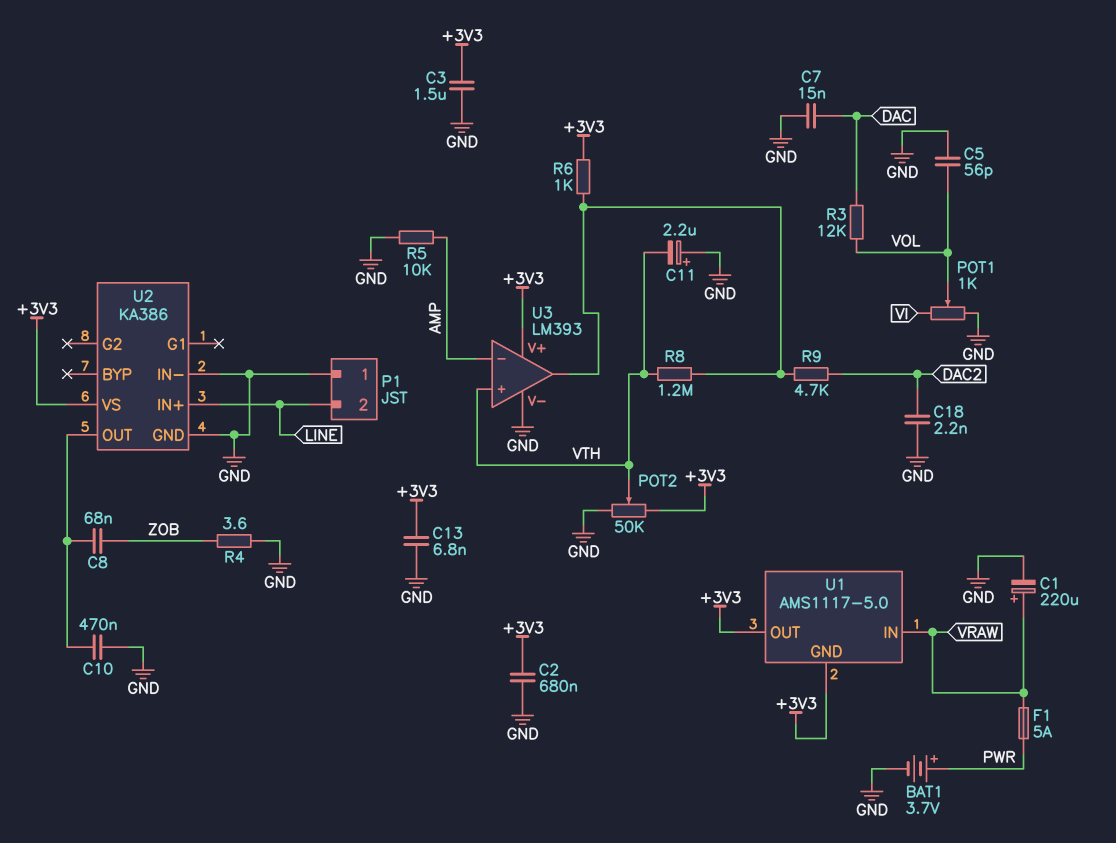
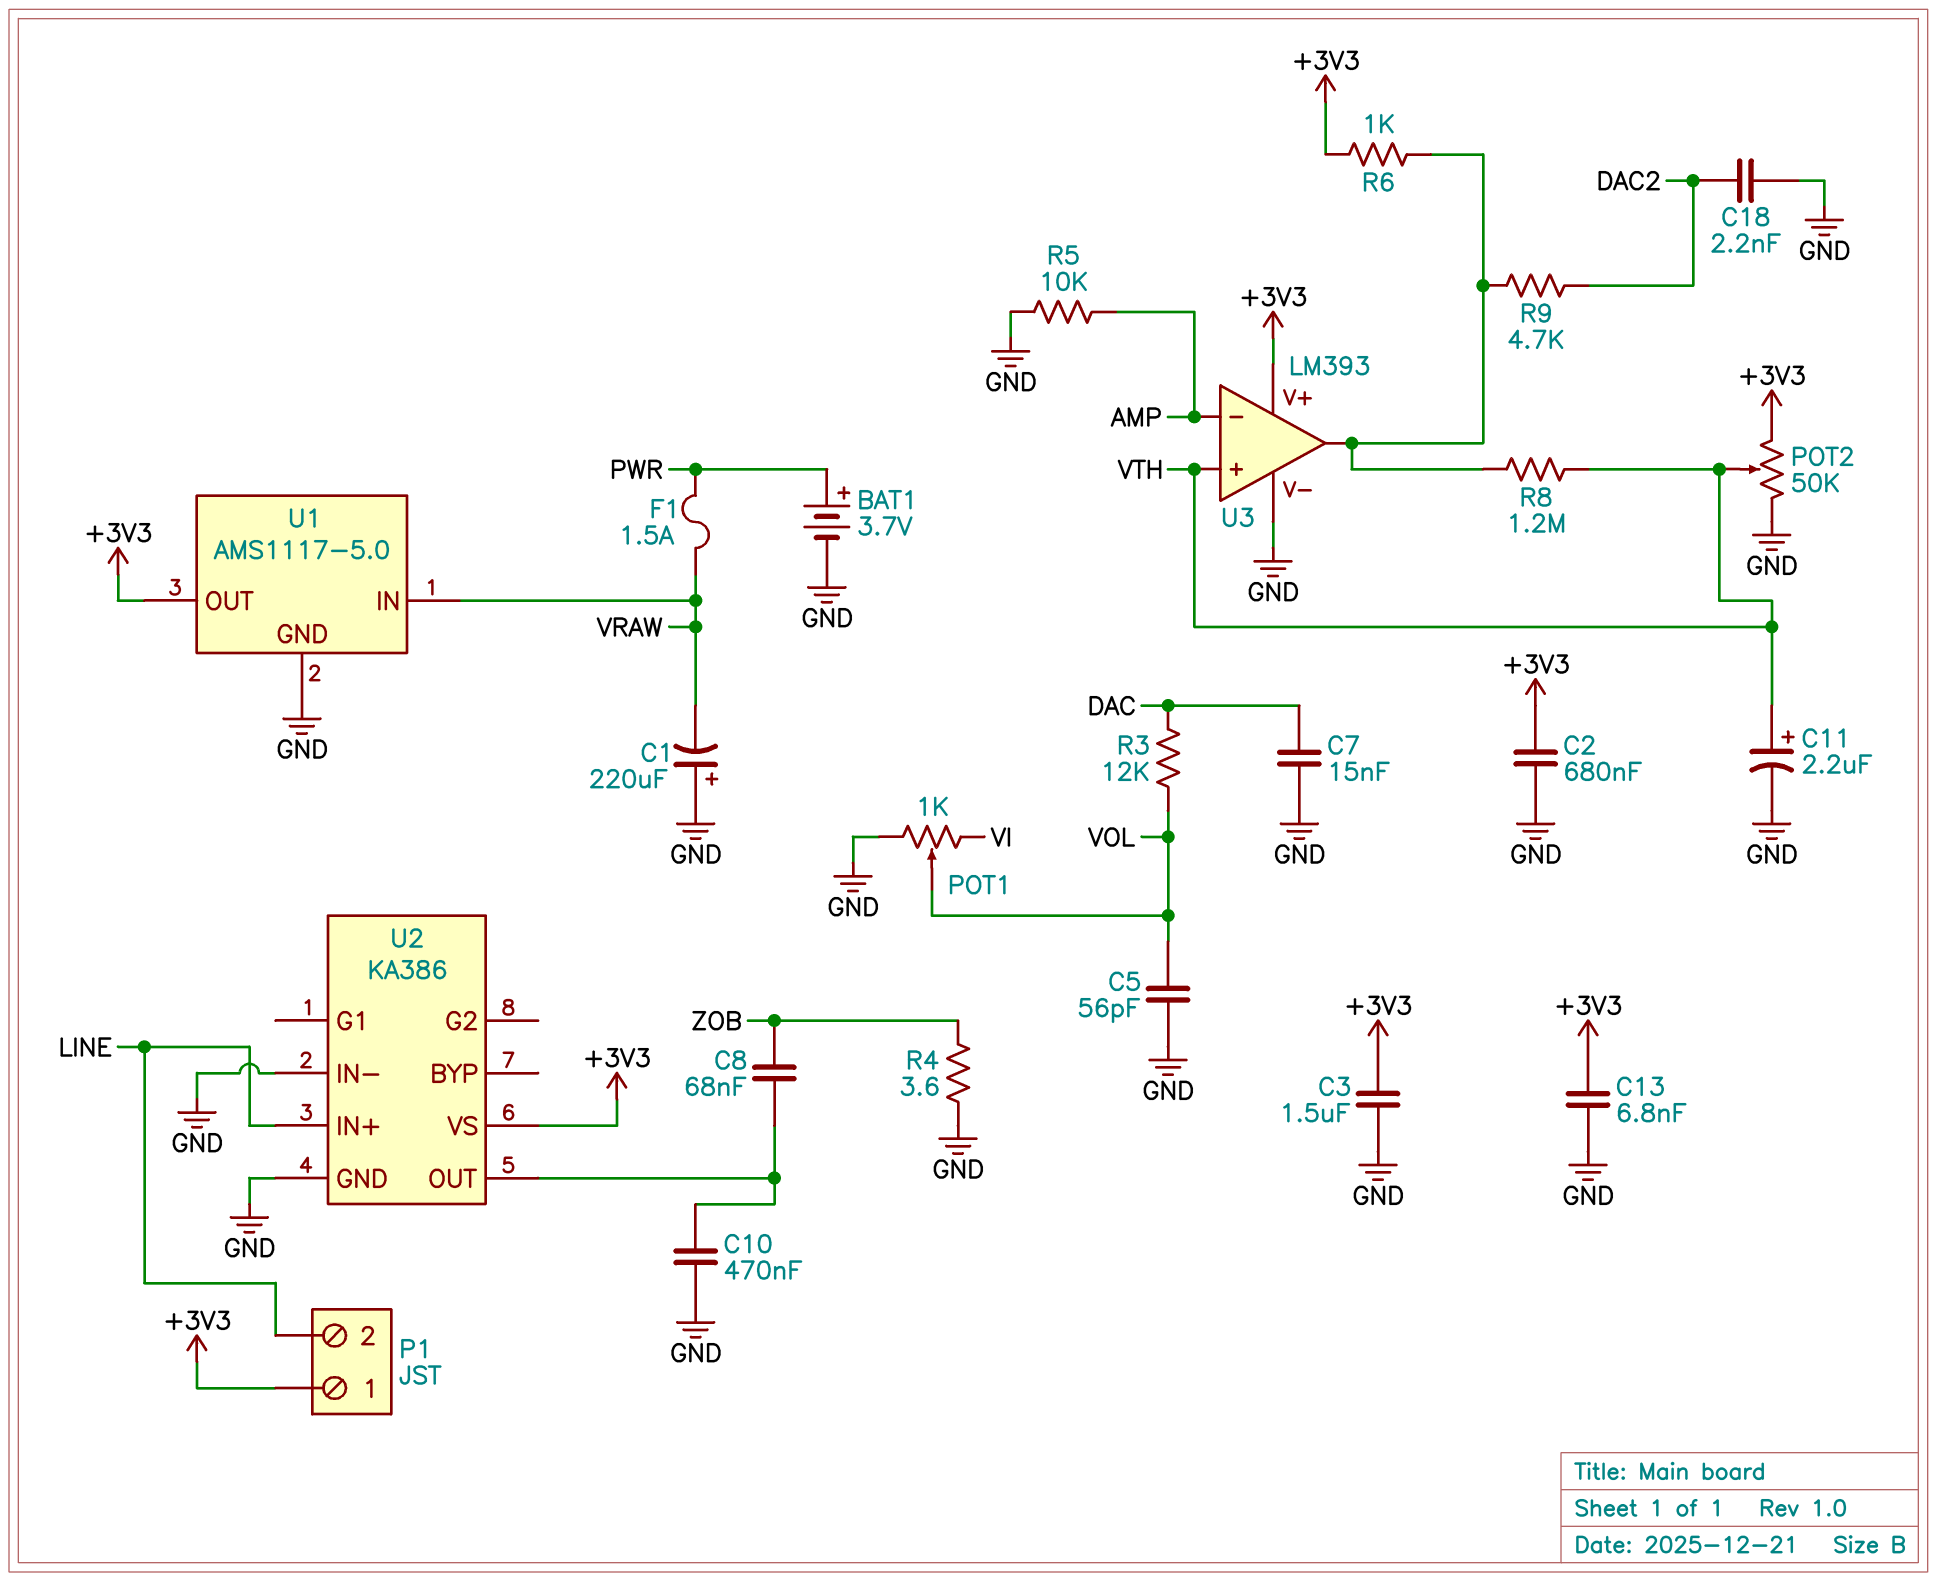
C1: 220uF (plus VRAW, minus GND) -> 220uF (plus GND, minus VRAW)
C11: 2.2uF (plus GND, minus VTH) -> 2.2uF (plus VTH, minus GND)
F1: 5A (PWR, VRAW) -> 1.5A (PWR, VRAW)
P1 pin 1: GND -> +3V3
U1 pin GND: +3V3 -> GND

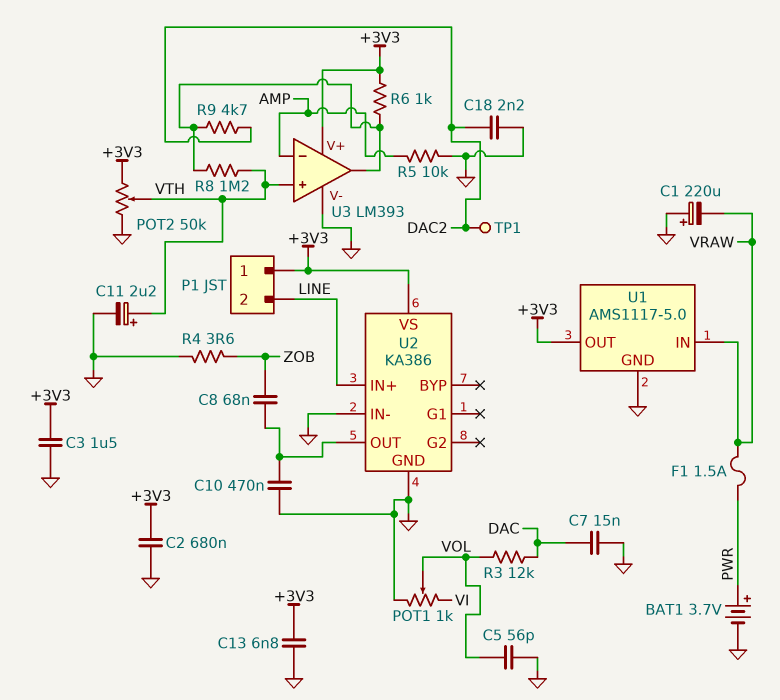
TP1: none -> test point (DAC2)

